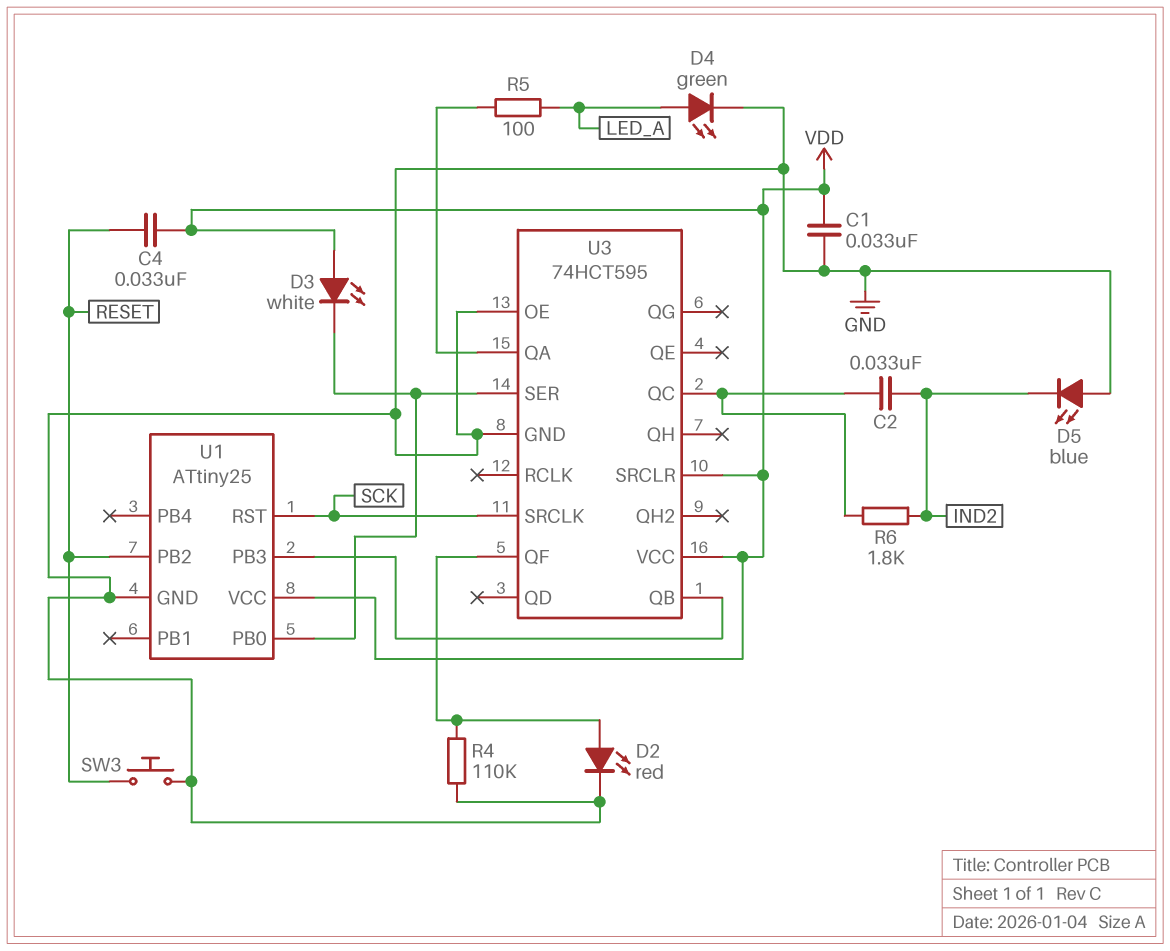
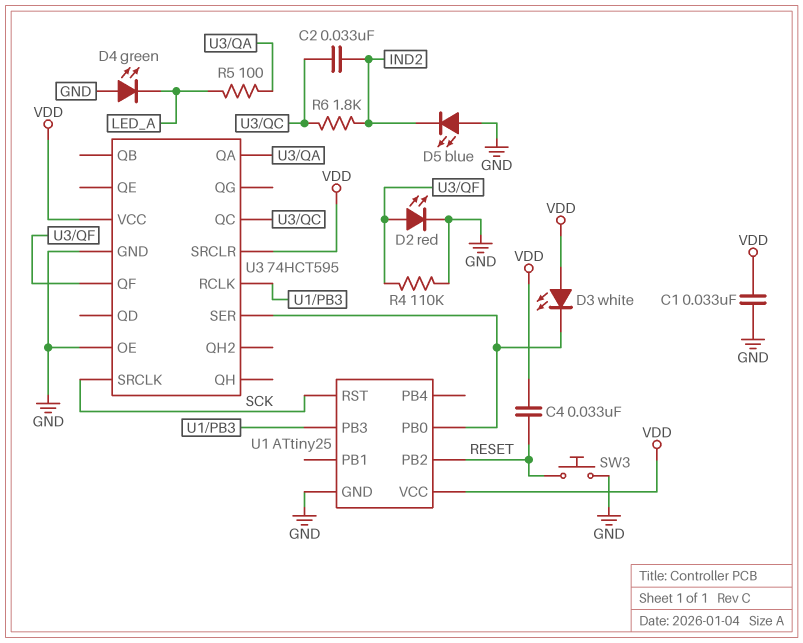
D4: LED green (A LED_A, K GND) -> LED green (A GND, K LED_A)
U3 pin QB: U1/PB3 -> none
U3 pin RCLK: none -> U1/PB3

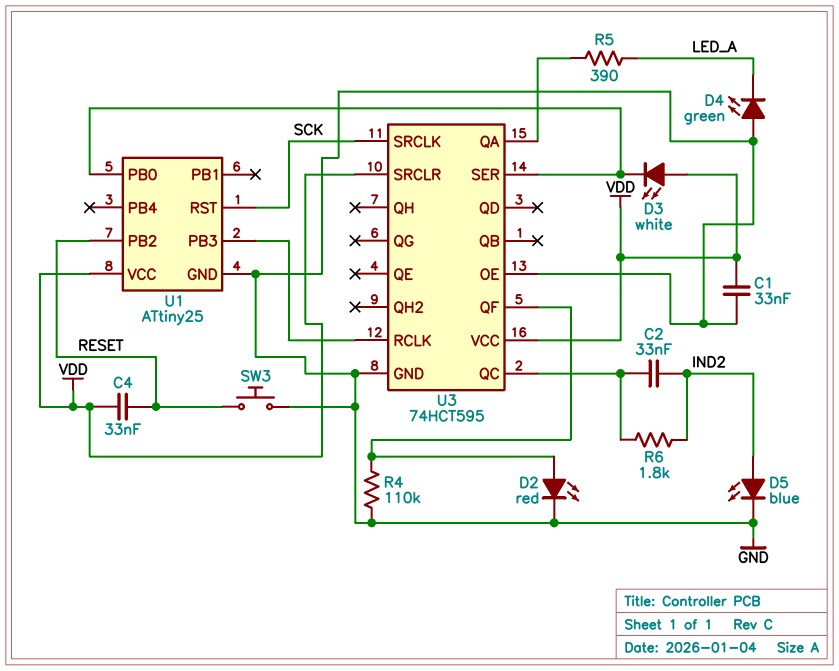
D5: LED blue (A GND, K IND2) -> LED blue (A IND2, K GND)
R5: 100 (LED_A, U3/QA) -> 390 (LED_A, U3/QA)

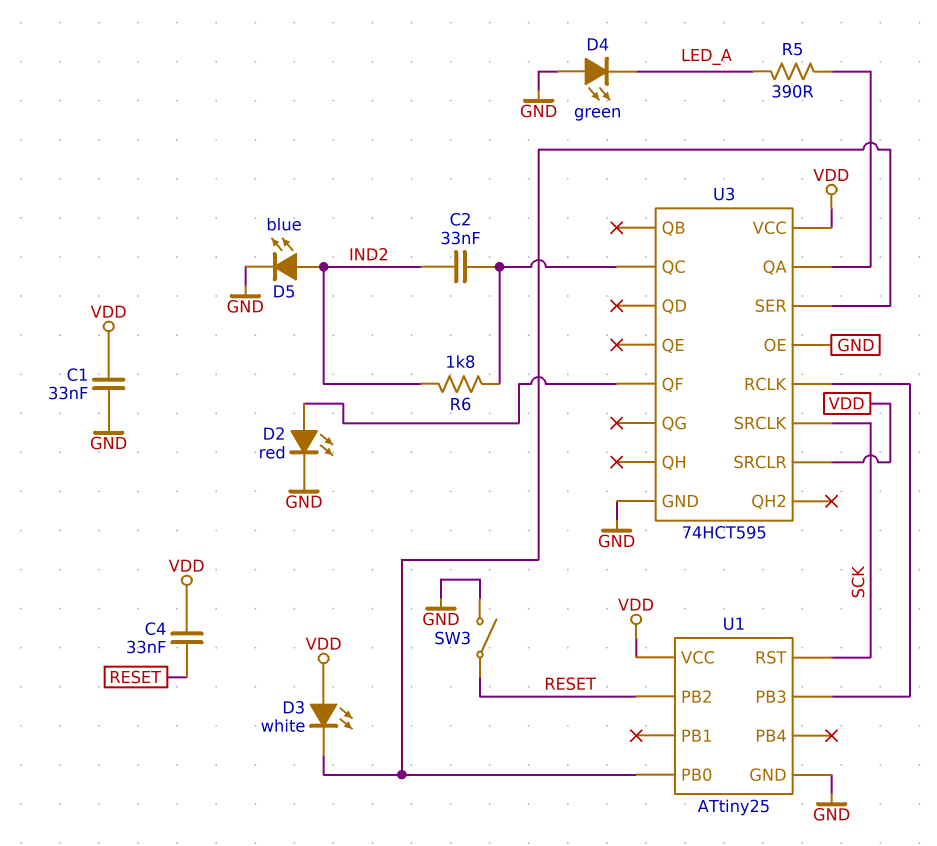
R4: 110k (GND, U3/QF) -> none
SW3: button (GND, RESET) -> switch (GND, RESET)

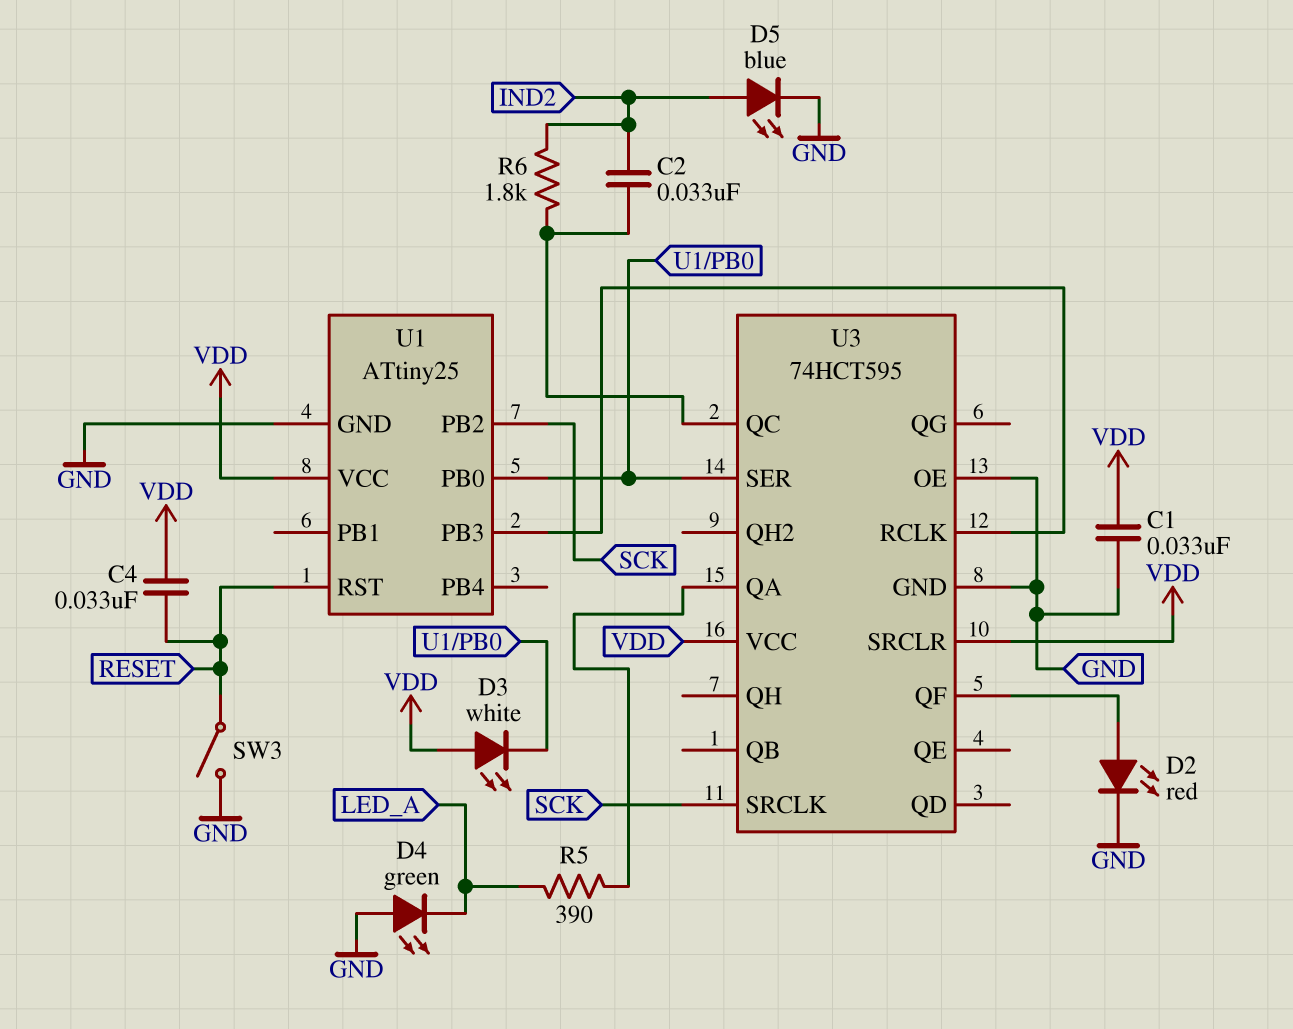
U1 pin PB2: RESET -> SCK
U1 pin RST: SCK -> RESET

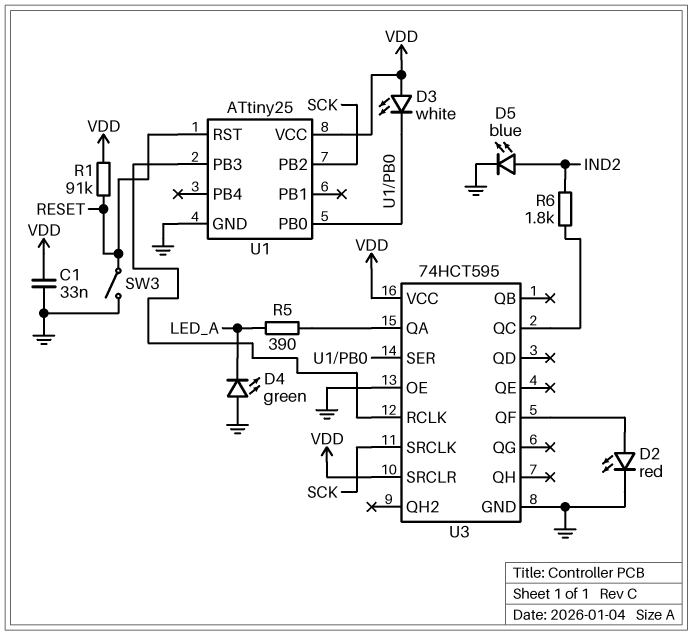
C2: 33nF (IND2, U3/QC) -> none
C4: 33nF (RESET, VDD) -> none
R1: none -> 91k (RESET, VDD)

